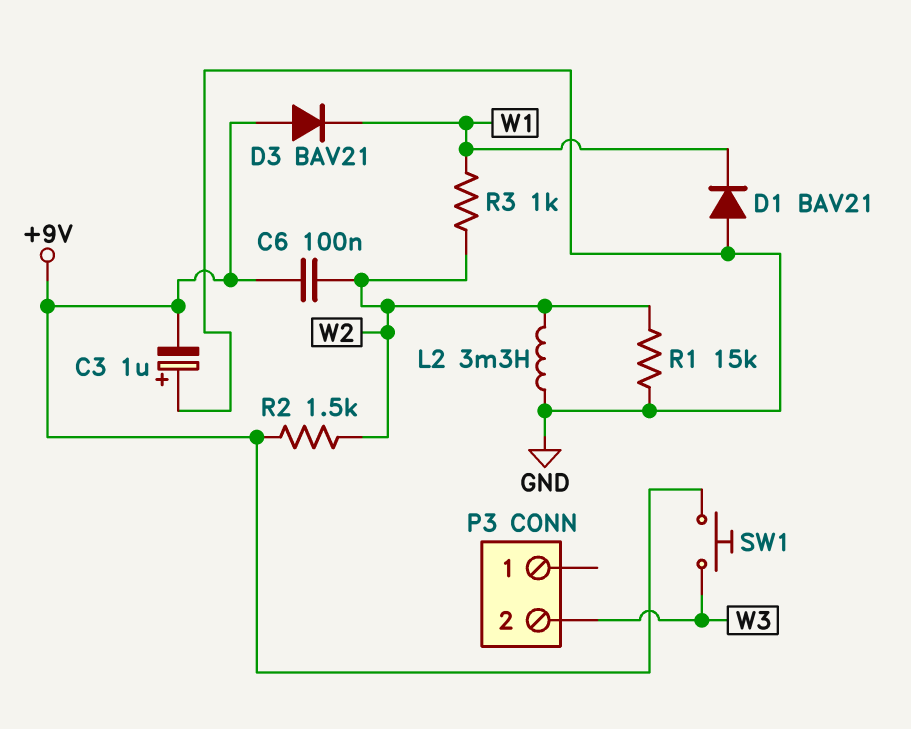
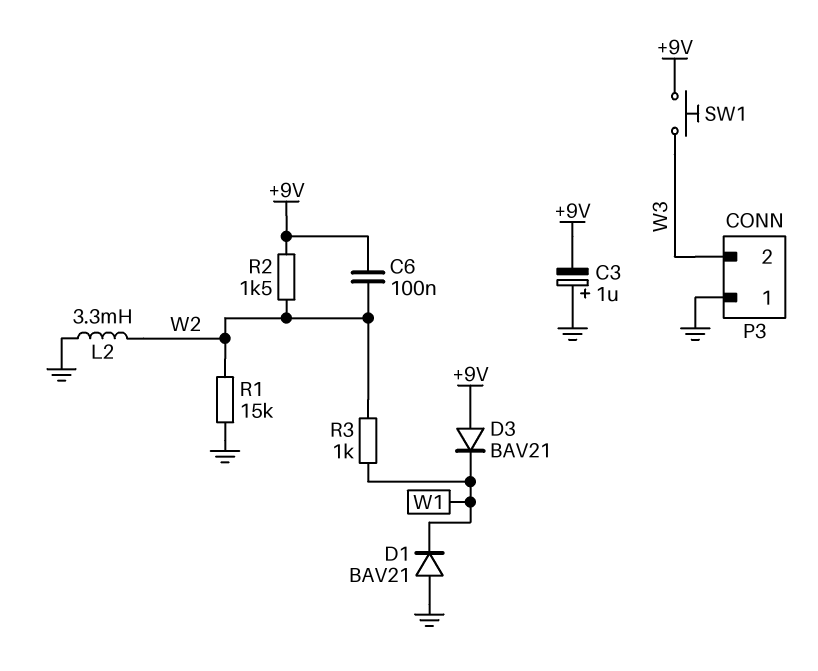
P3 pin 1: none -> GND

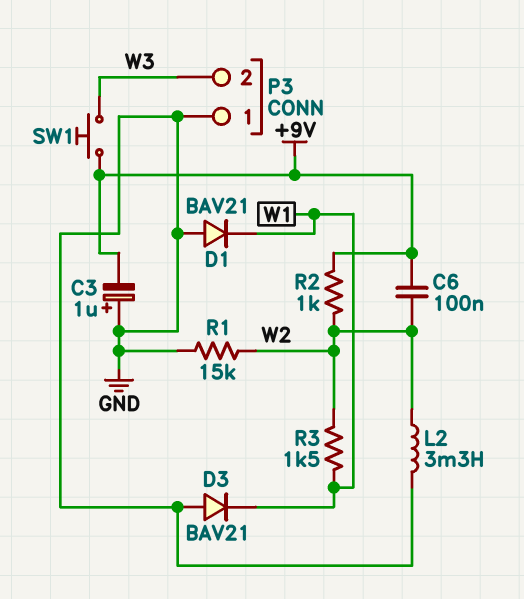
D3: diode BAV21 (A +9V, K W1) -> diode BAV21 (A GND, K W1)
R2: 1.5k (+9V, W2) -> 1k (+9V, W2)
R3: 1k (W1, W2) -> 1.5k (W1, W2)

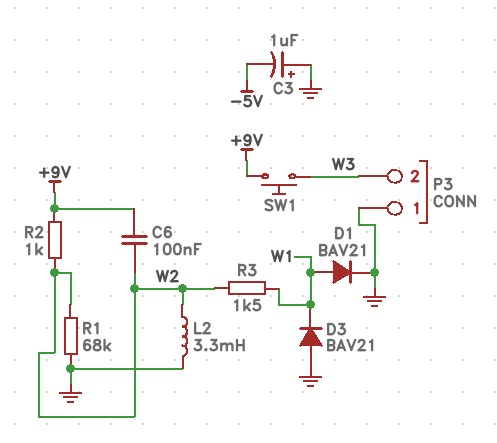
C3: 1uF (plus GND, minus +9V) -> 1uF (plus GND, minus -5V)
D1: diode BAV21 (A GND, K W1) -> diode BAV21 (A W1, K GND)
R1: 15k (GND, W2) -> 68k (GND, W2)

